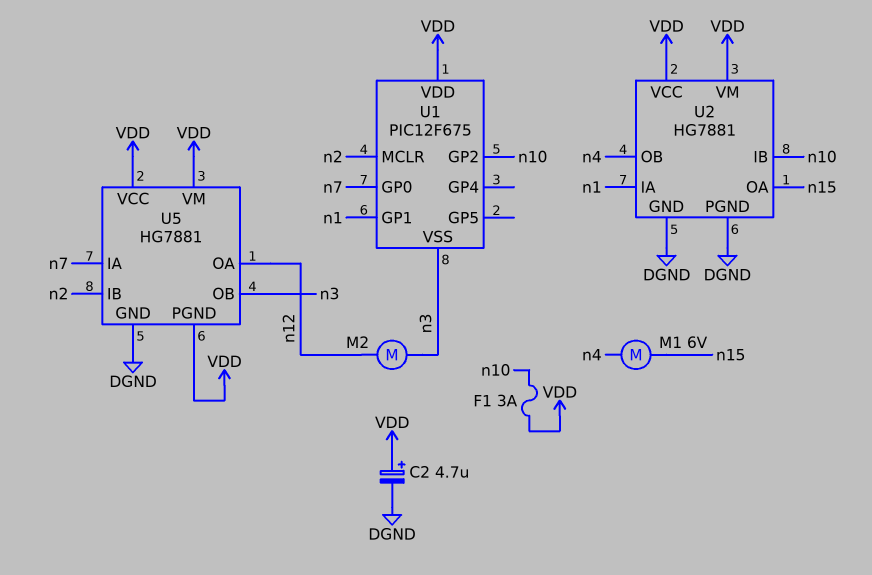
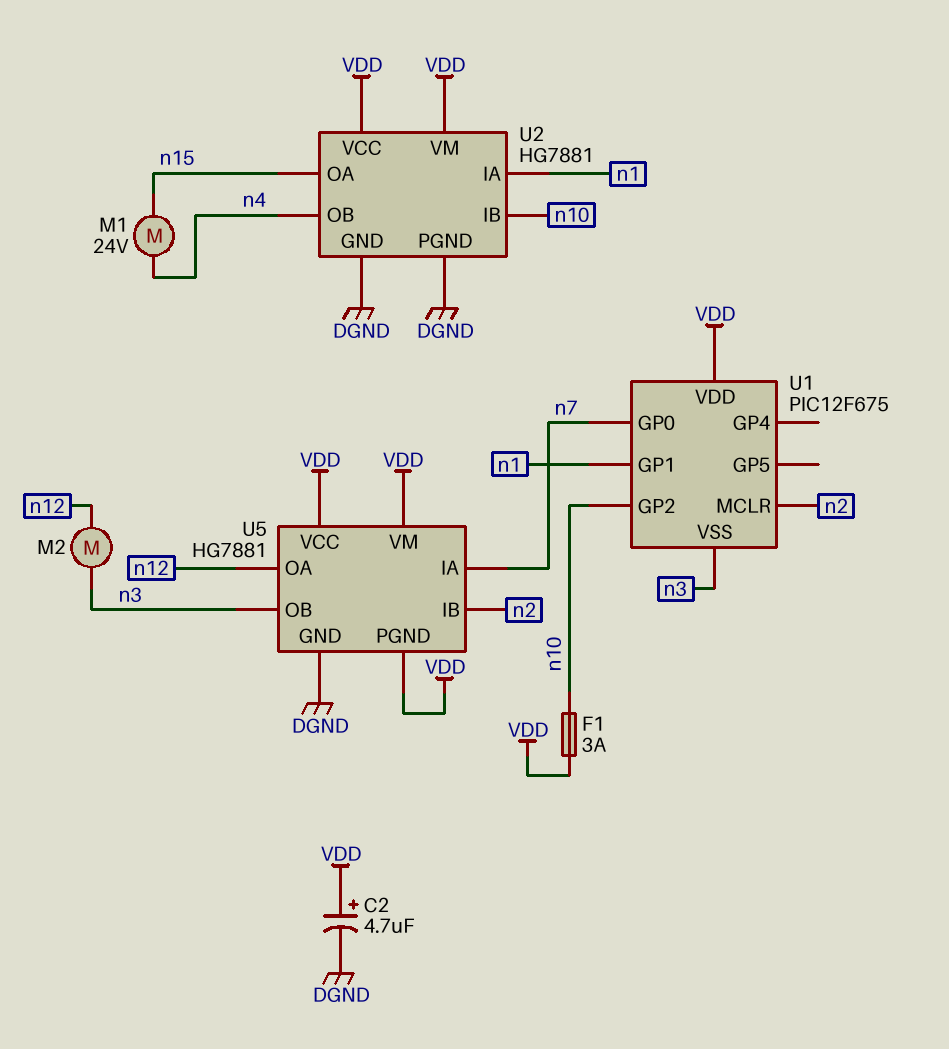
M1: motor 6V (n4, n15) -> motor 24V (n4, n15)

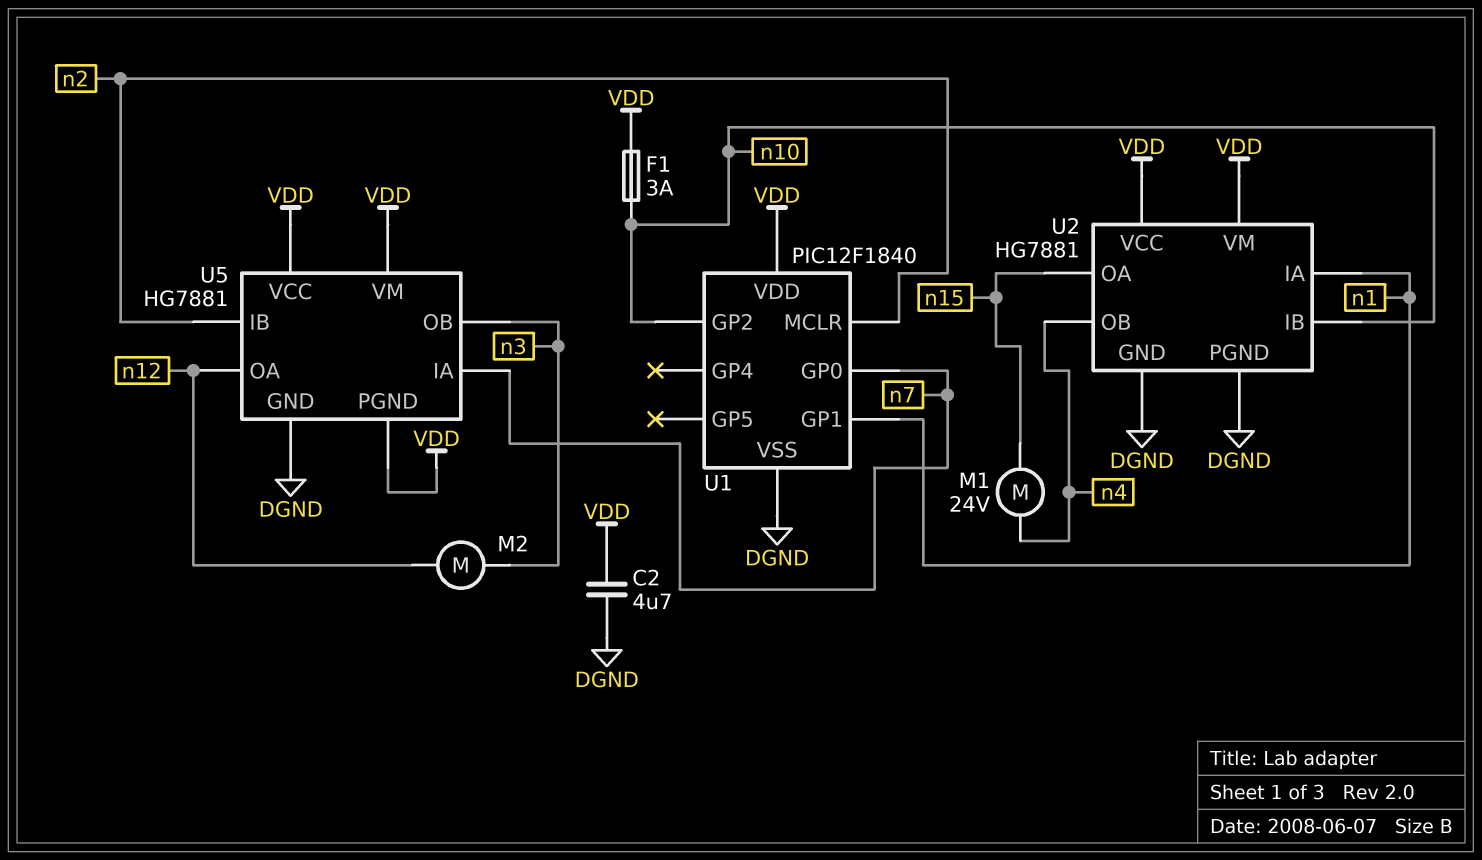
C2: 4.7uF (plus VDD, minus DGND) -> 4.7uF (DGND, VDD)
U1: PIC12F675 -> PIC12F1840
U1 pin VSS: n3 -> DGND

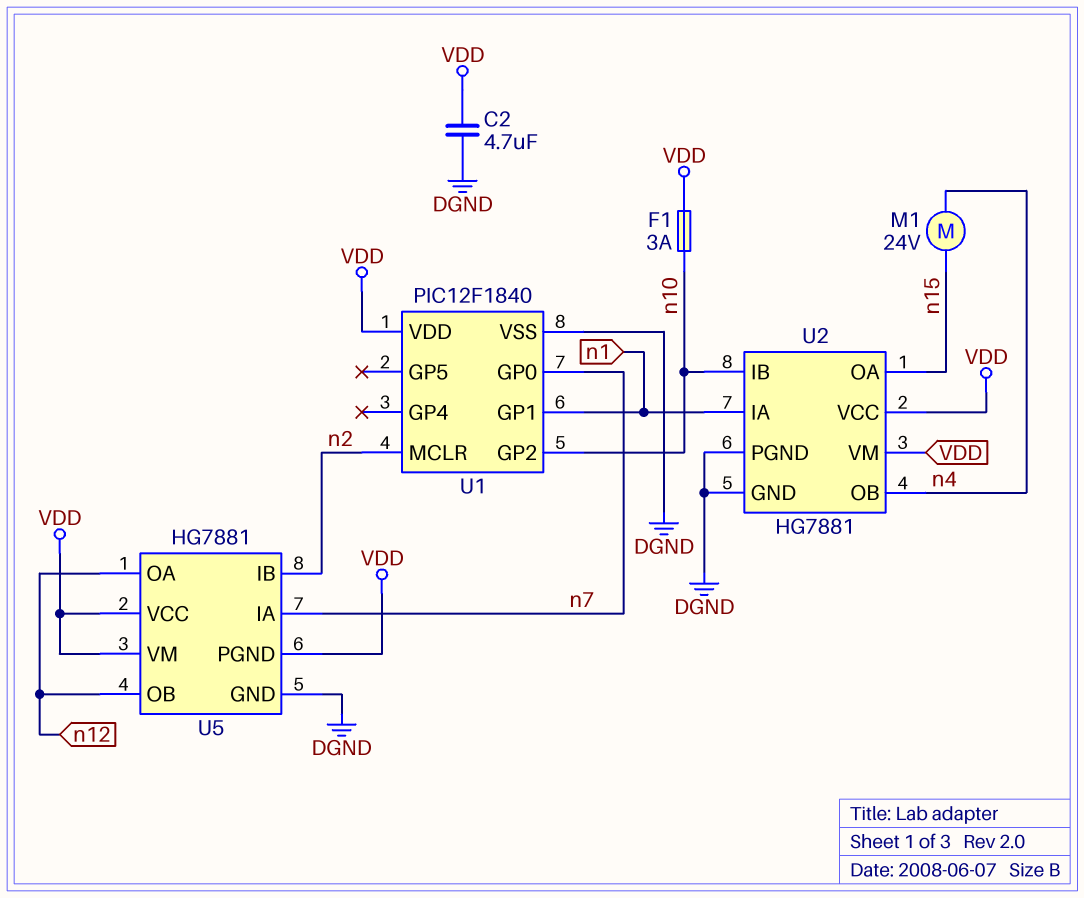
M2: motor (n3, n12) -> none
U5 pin OB: n3 -> n12

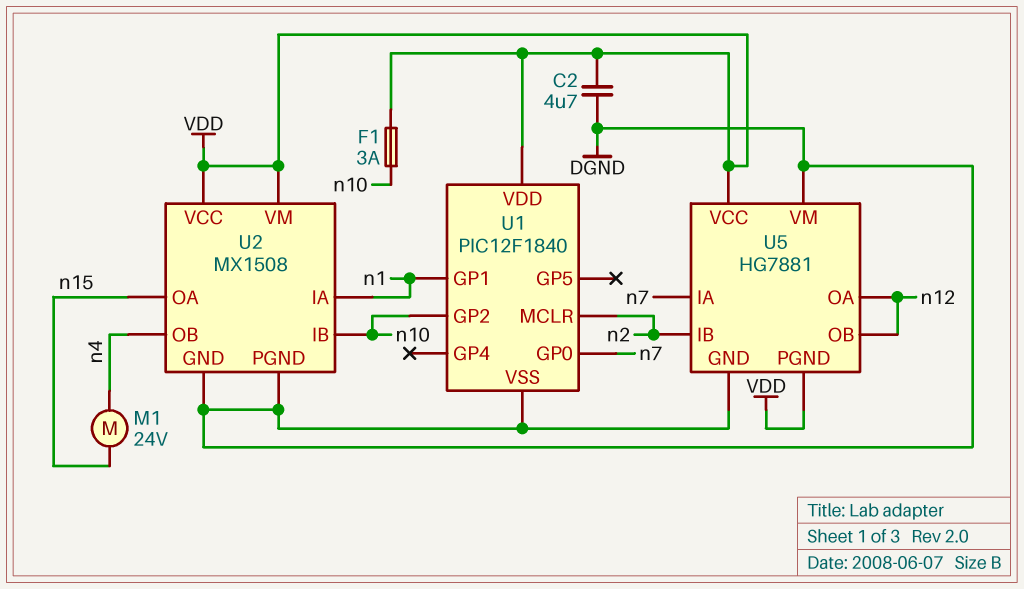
U2: HG7881 -> MX1508
U5 pin VM: VDD -> DGND

